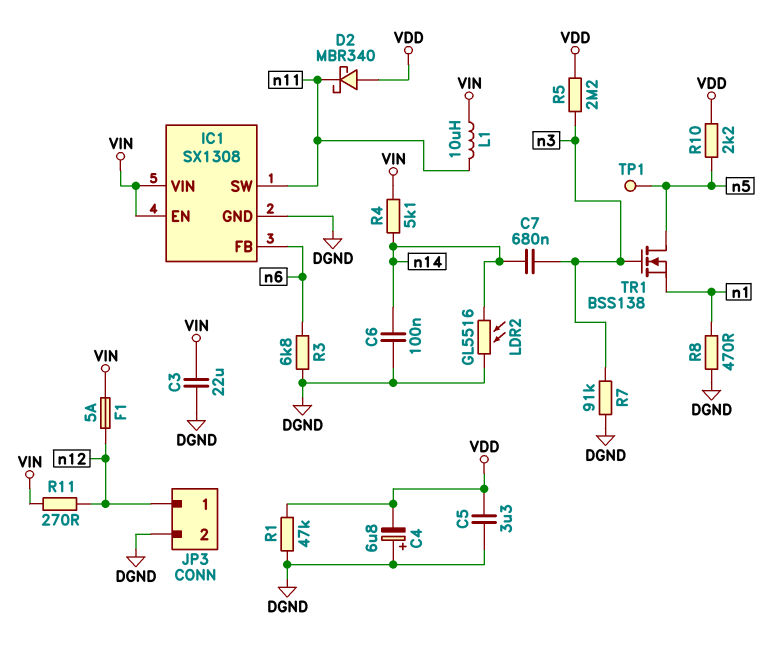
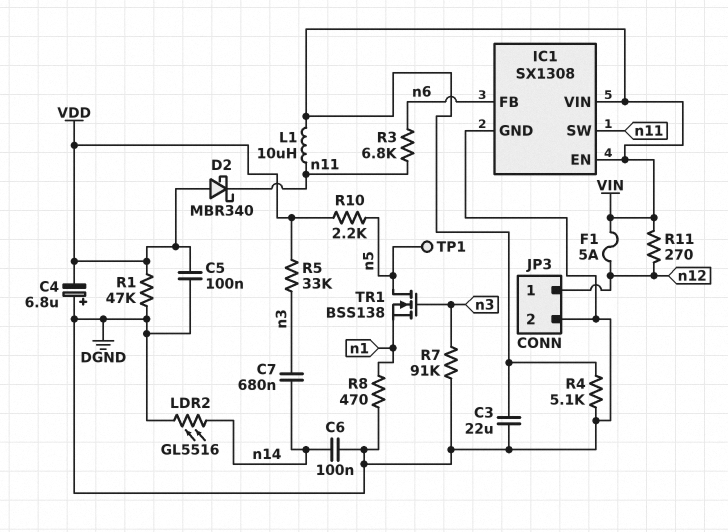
C5: 3.3uF (DGND, VDD) -> 100nF (DGND, VDD)
R3: 6.8k (DGND, n6) -> 6.8k (n6, n11)
R4: 5.1k (VIN, n14) -> 5.1k (DGND, VIN)
R5: 2.2M (VDD, n3) -> 33k (VDD, n3)

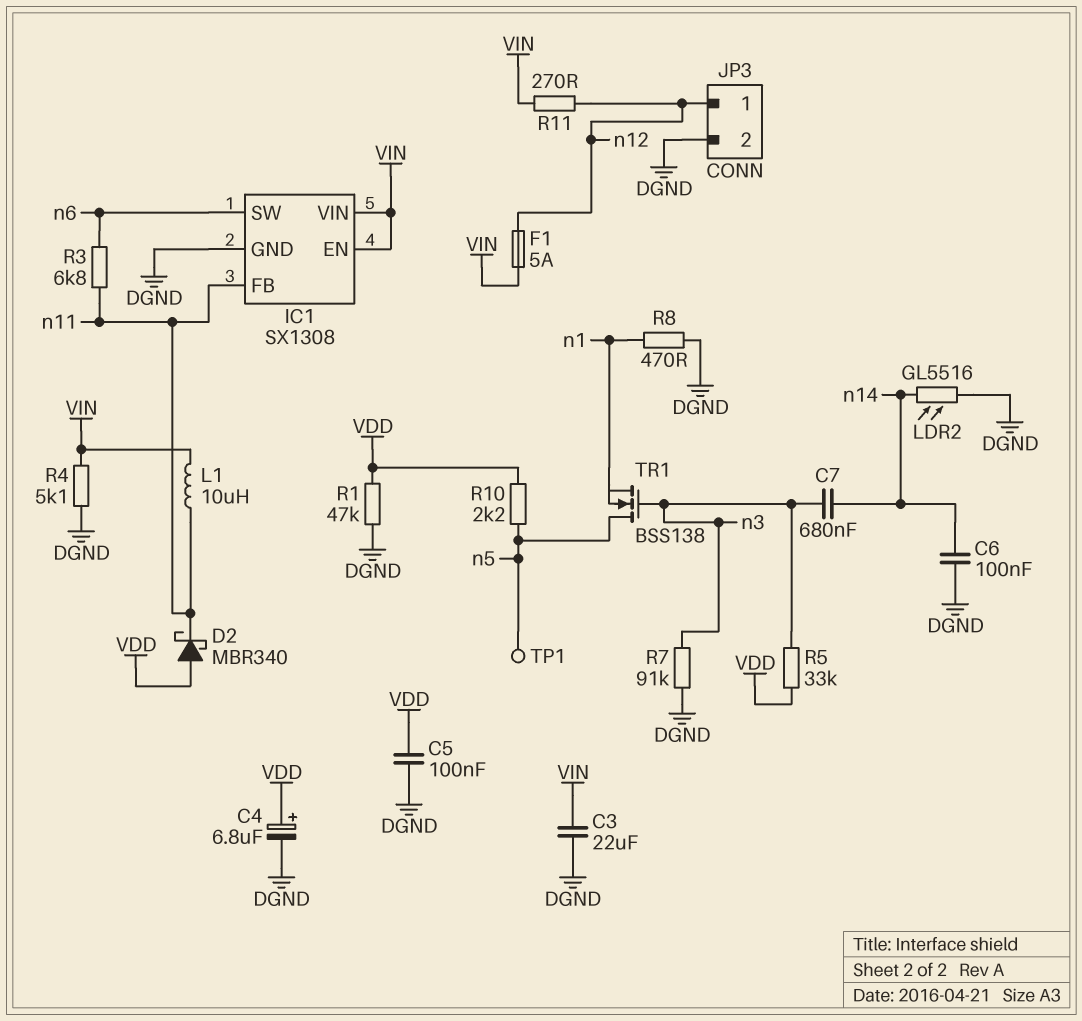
C4: 6.8uF (plus DGND, minus VDD) -> 6.8uF (plus VDD, minus DGND)
IC1 pin FB: n6 -> n11
IC1 pin SW: n11 -> n6

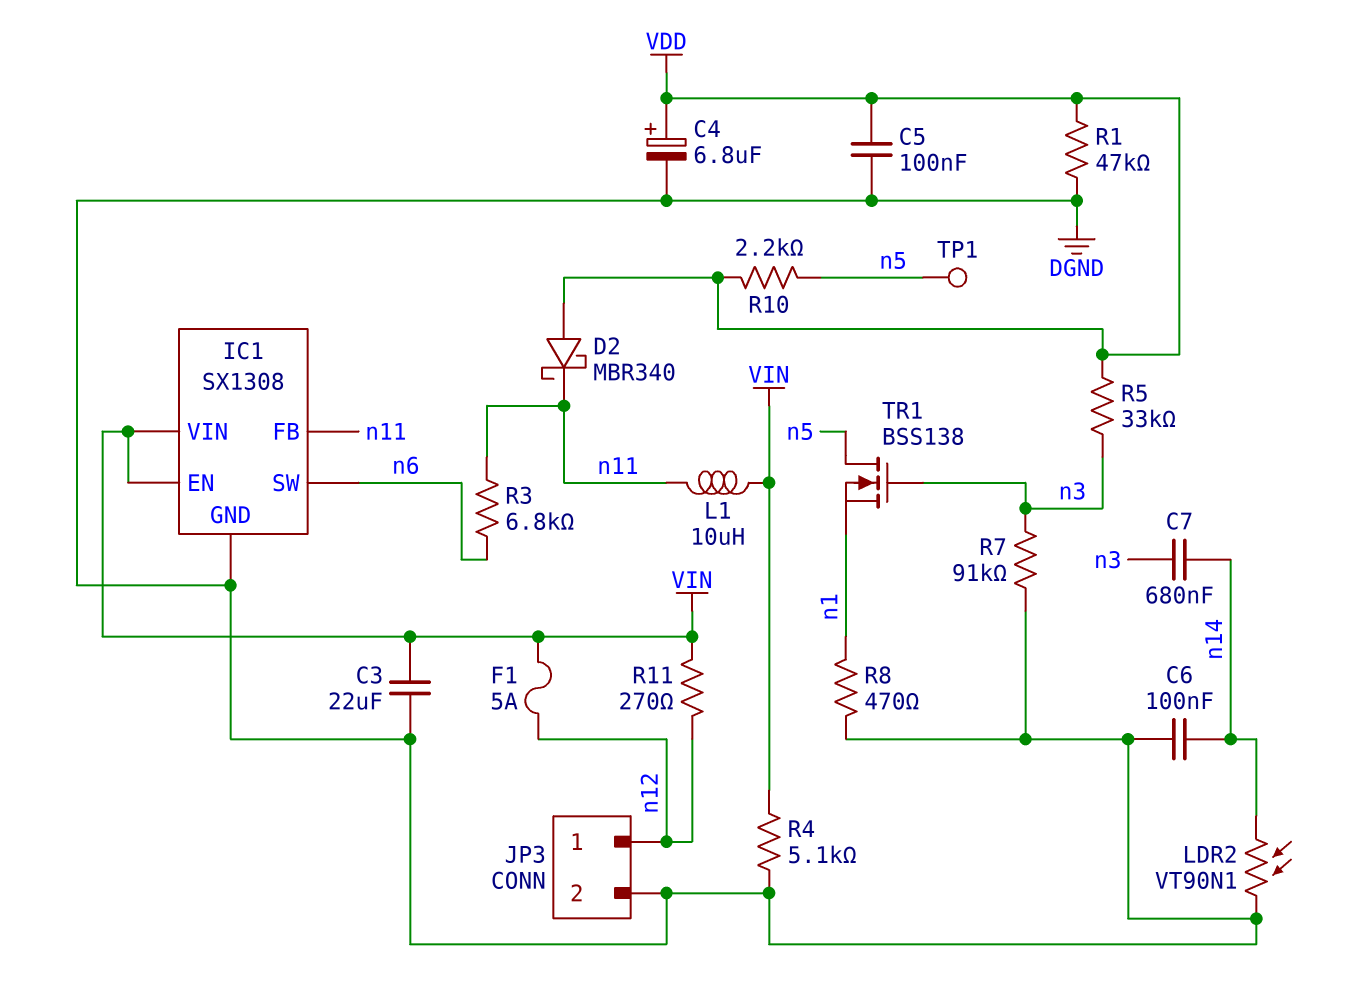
LDR2: GL5516 (DGND, n14) -> VT90N1 (DGND, n14)

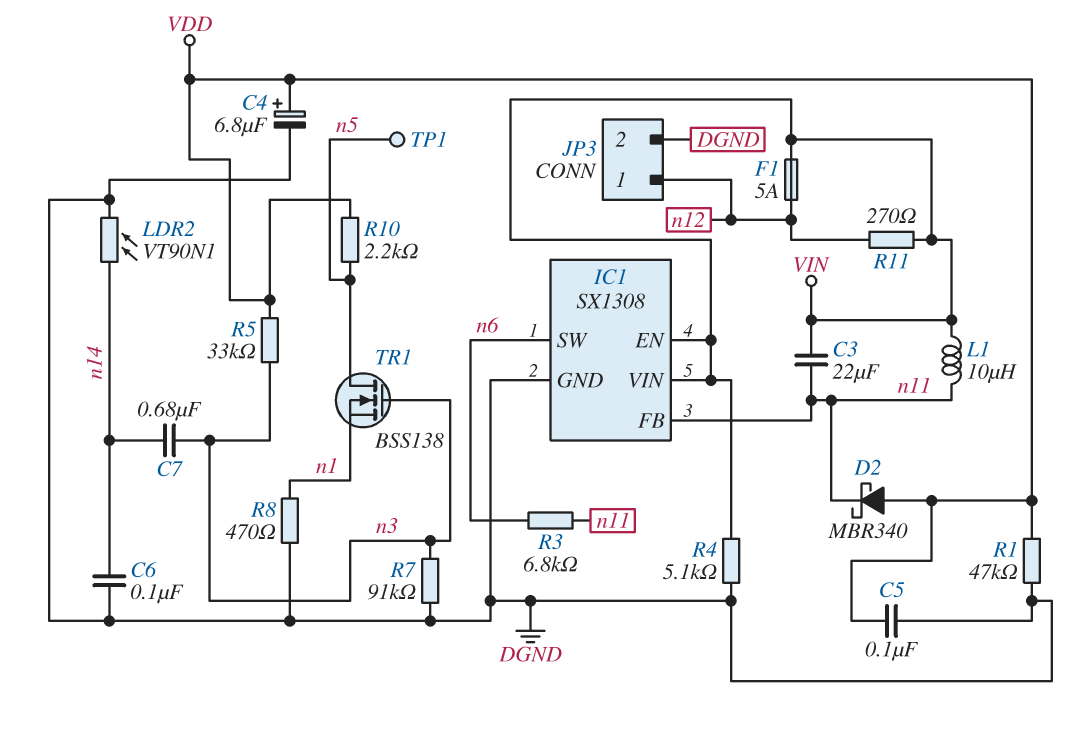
C3: 22uF (DGND, VIN) -> 22uF (VIN, n11)

